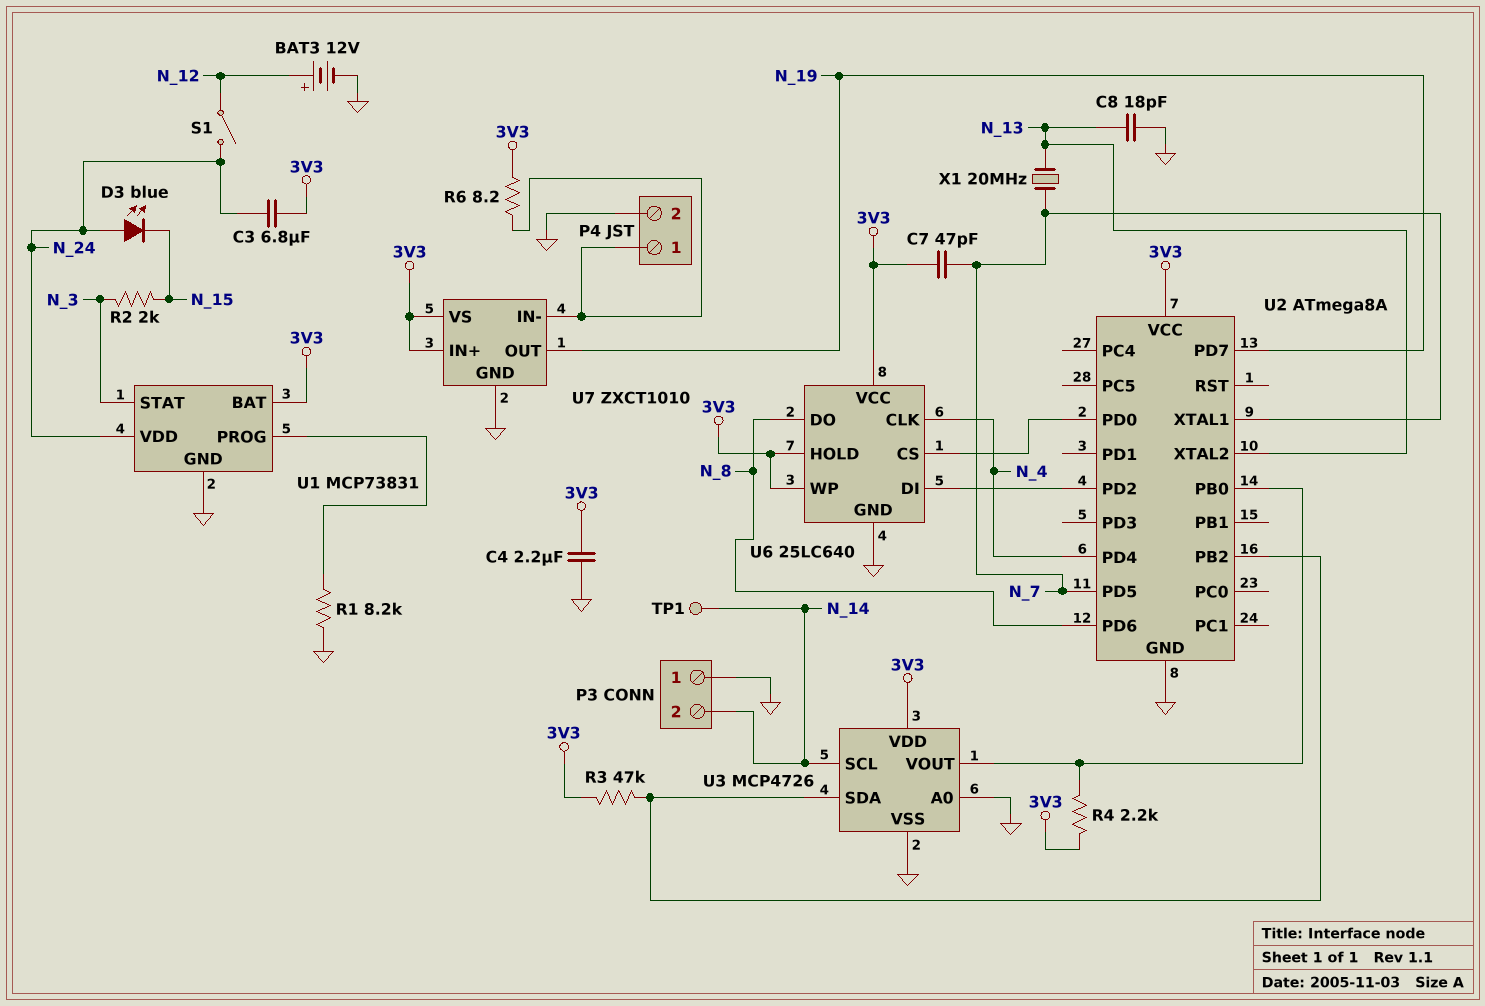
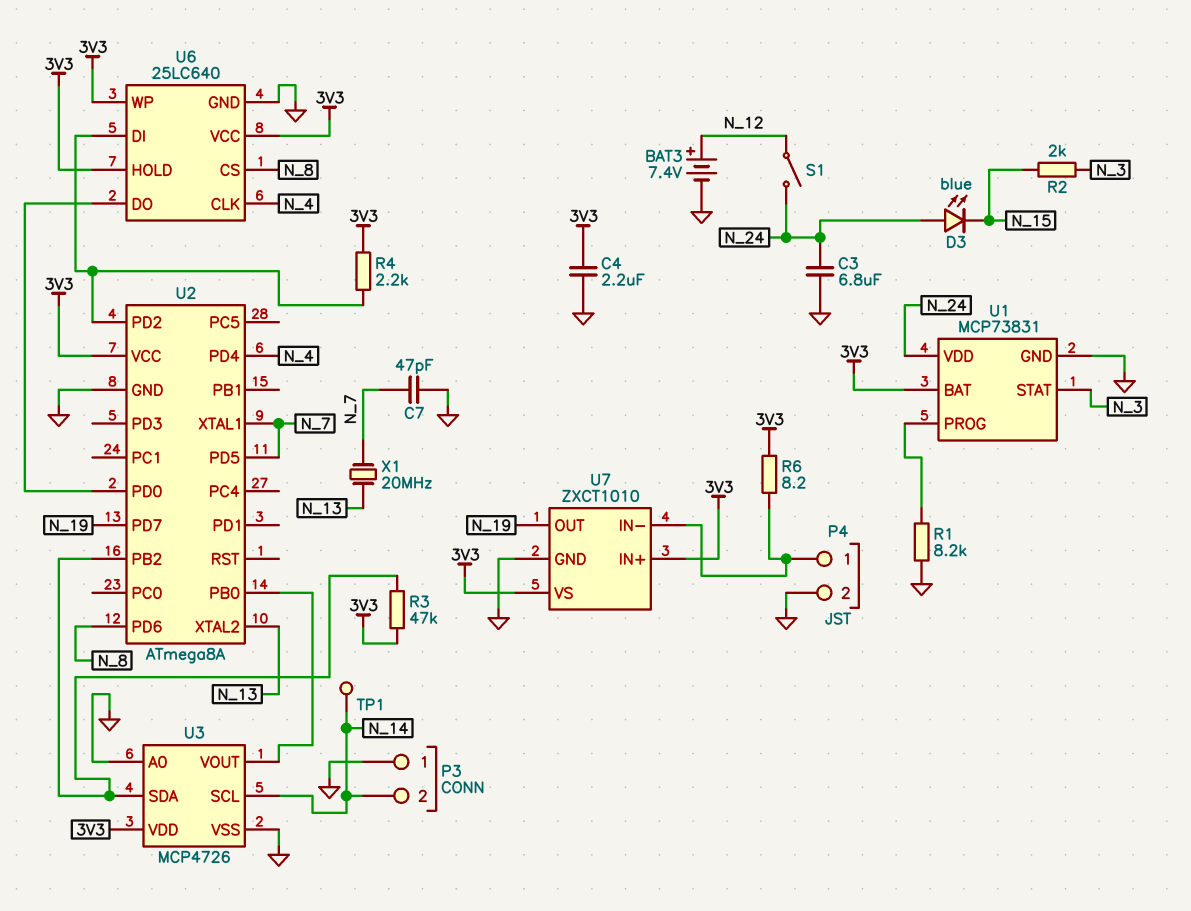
BAT3: 12V (plus N_12, minus GND) -> 7.4V (plus N_12, minus GND)
C3: 6.8uF (3V3, N_24) -> 6.8uF (GND, N_24)
C7: 47pF (3V3, N_7) -> 47pF (GND, N_7)
C8: 18pF (GND, N_13) -> none
R4: 2.2k (3V3, U2/PB0) -> 2.2k (3V3, U2/PD2)
U6 pin CS: U2/PD0 -> N_8
U6 pin DO: N_8 -> U2/PD0

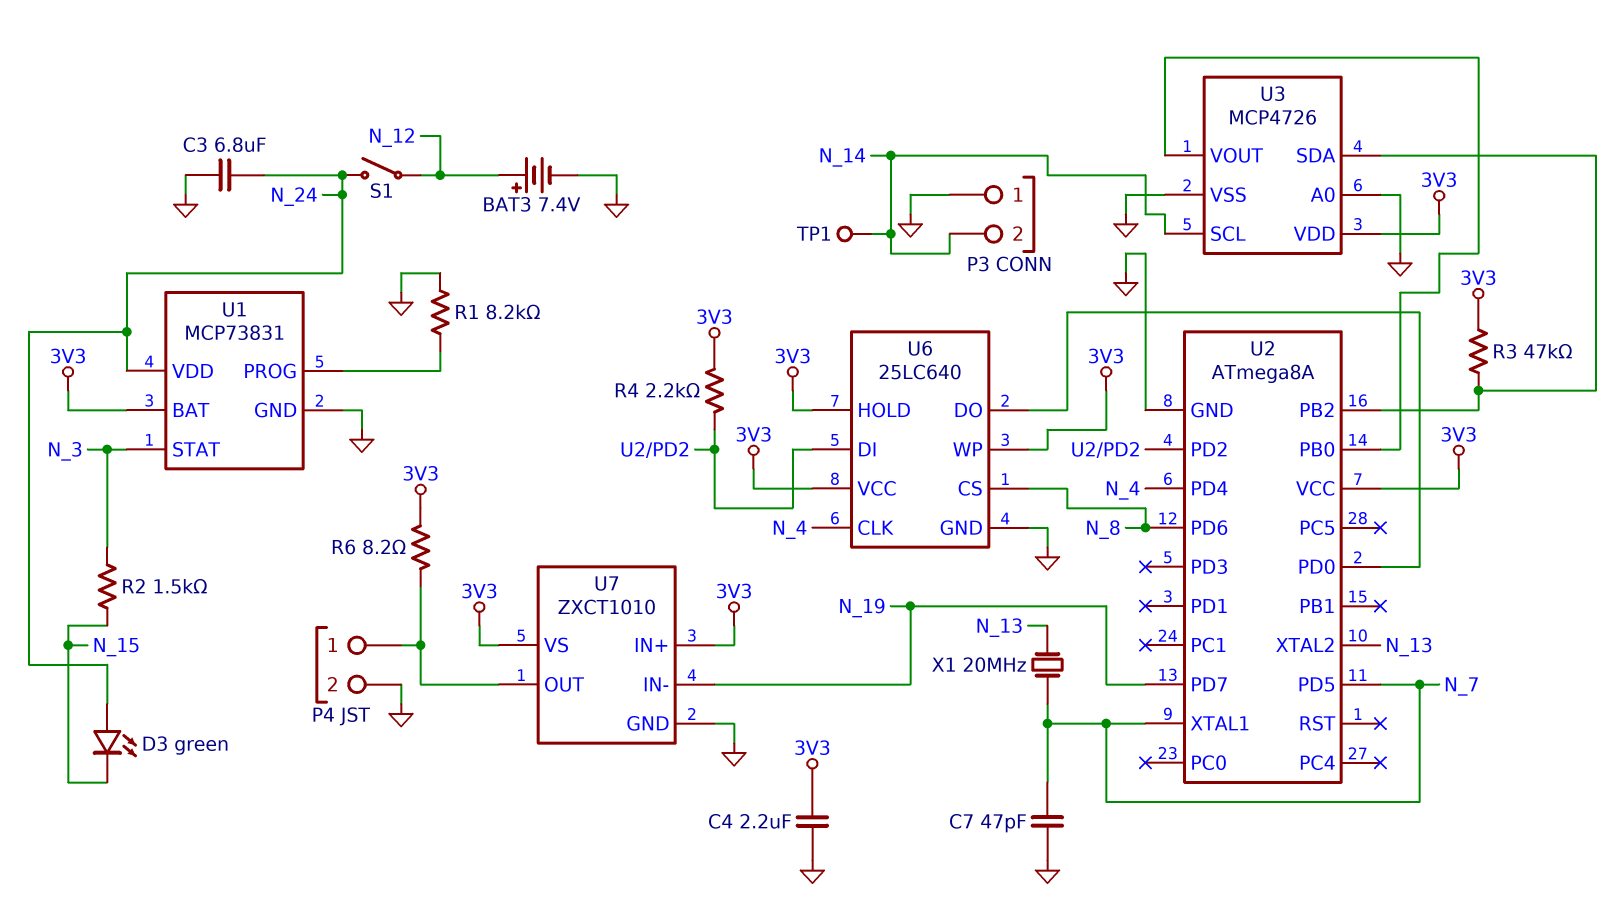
D3: LED blue (A N_24, K N_15) -> LED green (A N_24, K N_15)
R2: 2k (N_3, N_15) -> 1.5k (N_3, N_15)
U7 pin IN-: P4/1 -> N_19
U7 pin OUT: N_19 -> P4/1

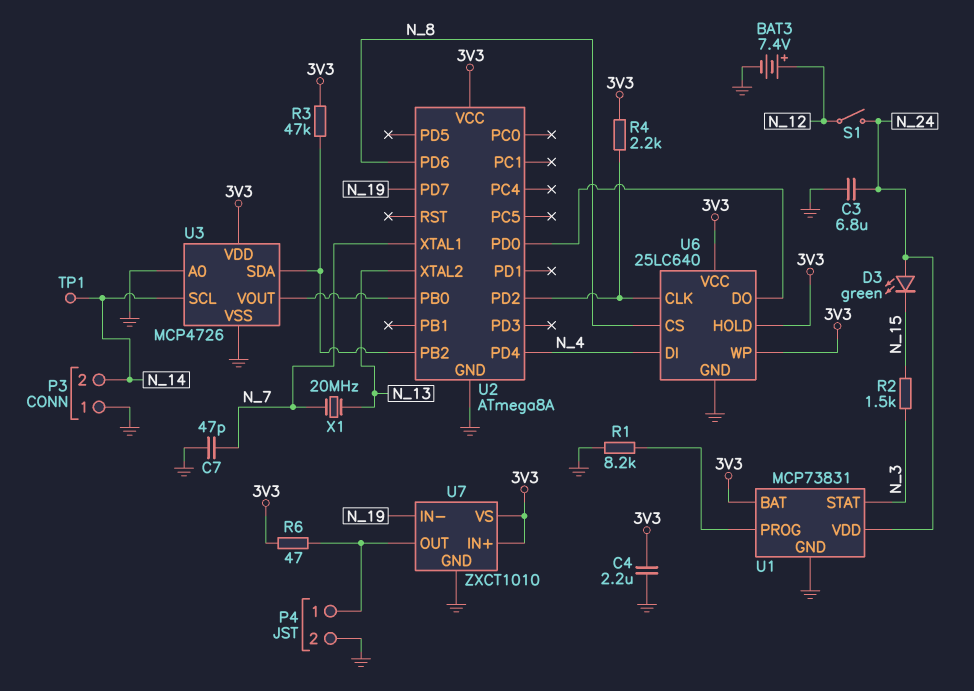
R6: 8.2 (3V3, P4/1) -> 47 (3V3, P4/1)
U2 pin PD5: N_7 -> none
U6 pin CLK: N_4 -> U2/PD2
U6 pin DI: U2/PD2 -> N_4

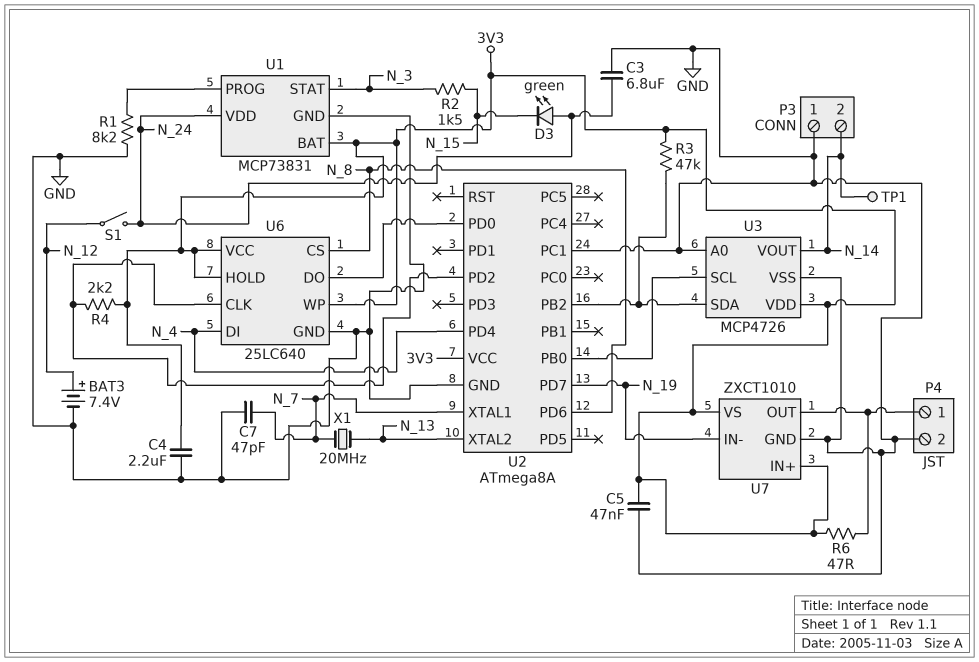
C5: none -> 47nF (3V3, GND)
U2 pin PC1: none -> GND
U3 pin SCL: N_14 -> U2/PB0
U3 pin VOUT: U2/PB0 -> N_14

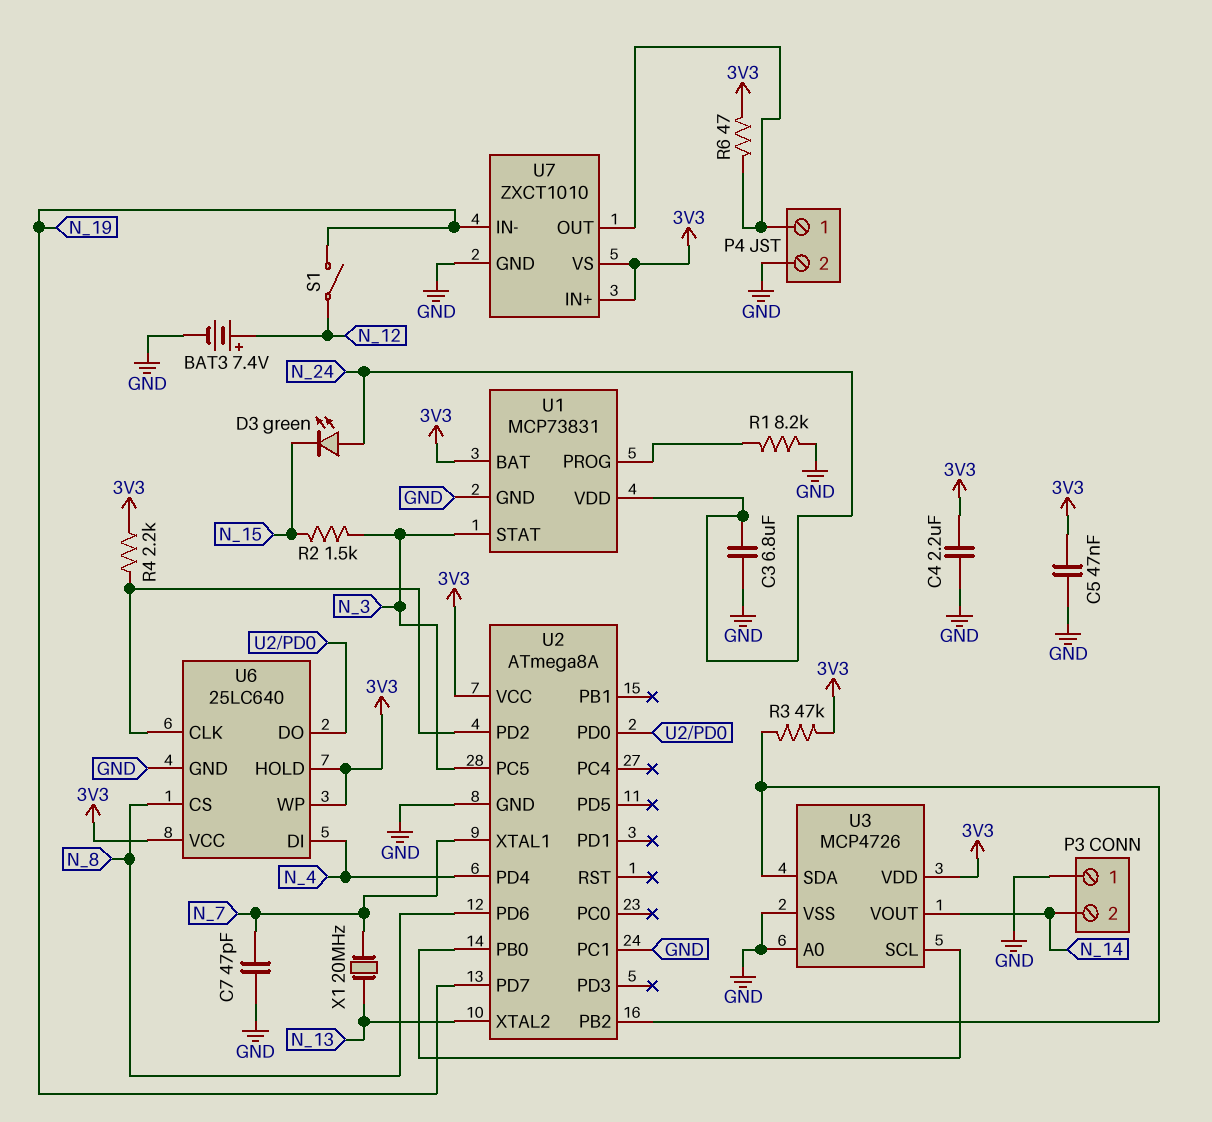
S1: switch (N_12, N_24) -> switch (N_12, N_19)
TP1: test point (N_14) -> none
U2 pin PC5: none -> N_3

